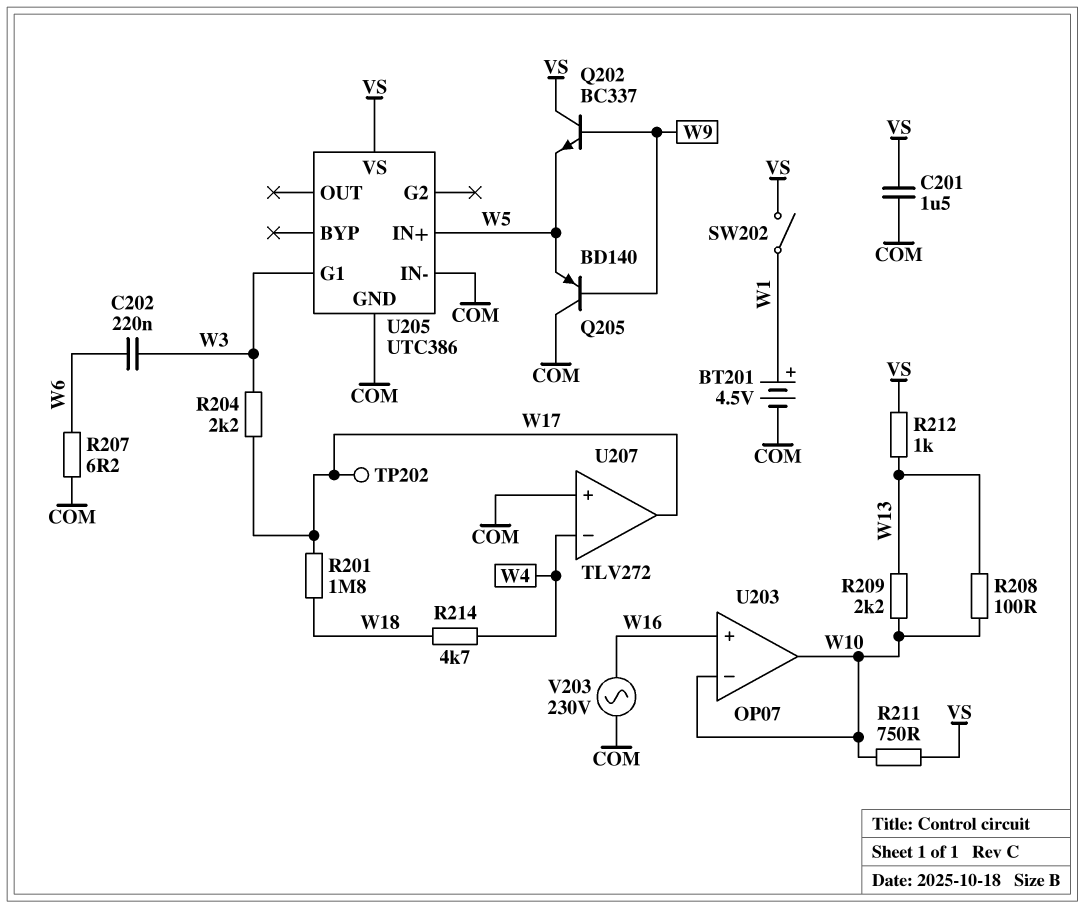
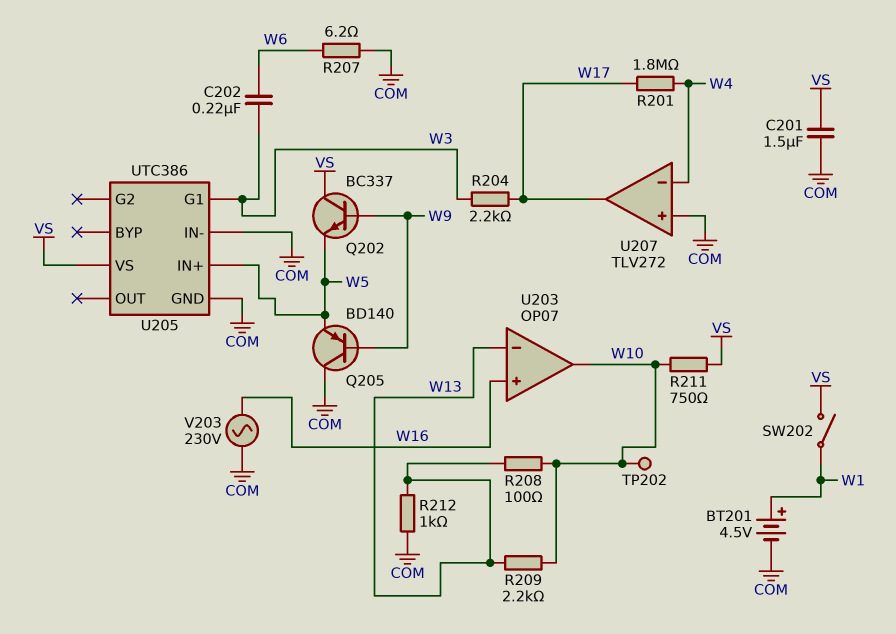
R201: 1.8M (W17, W18) -> 1.8M (W4, W17)
R212: 1k (VS, W13) -> 1k (COM, W13)
R214: 4.7k (W4, W18) -> none
TP202: test point (W17) -> test point (W10)
U203 pin in-: W10 -> W13

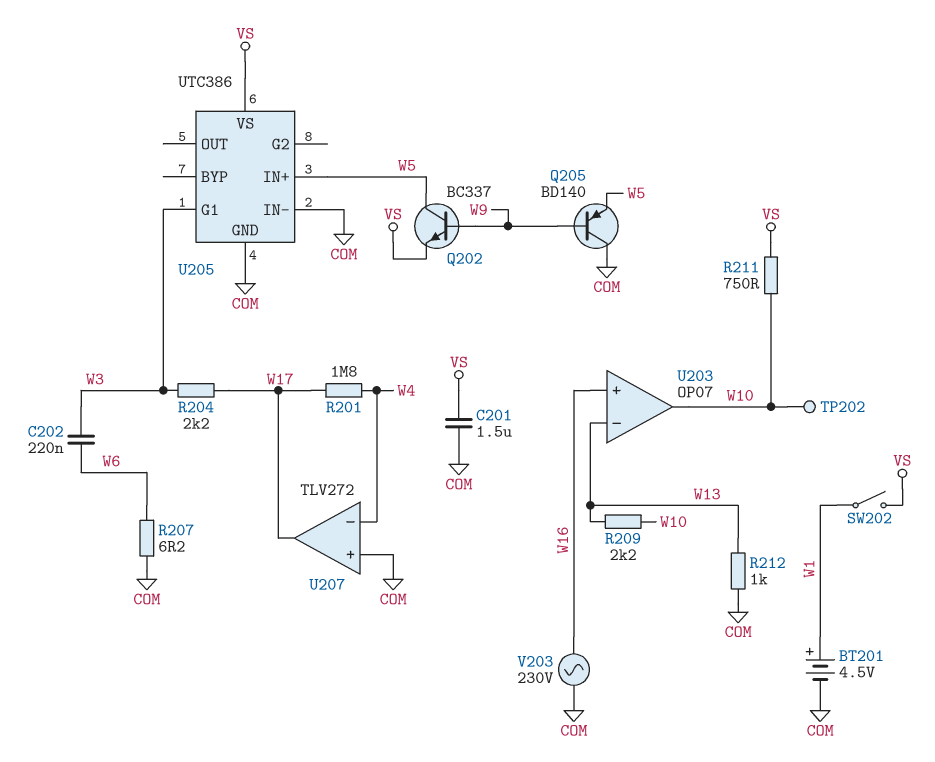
Q202: NPN BC337 (B W9, C VS, E W5) -> NPN BC337 (B W9, C W5, E VS)
R208: 100 (W10, W13) -> none

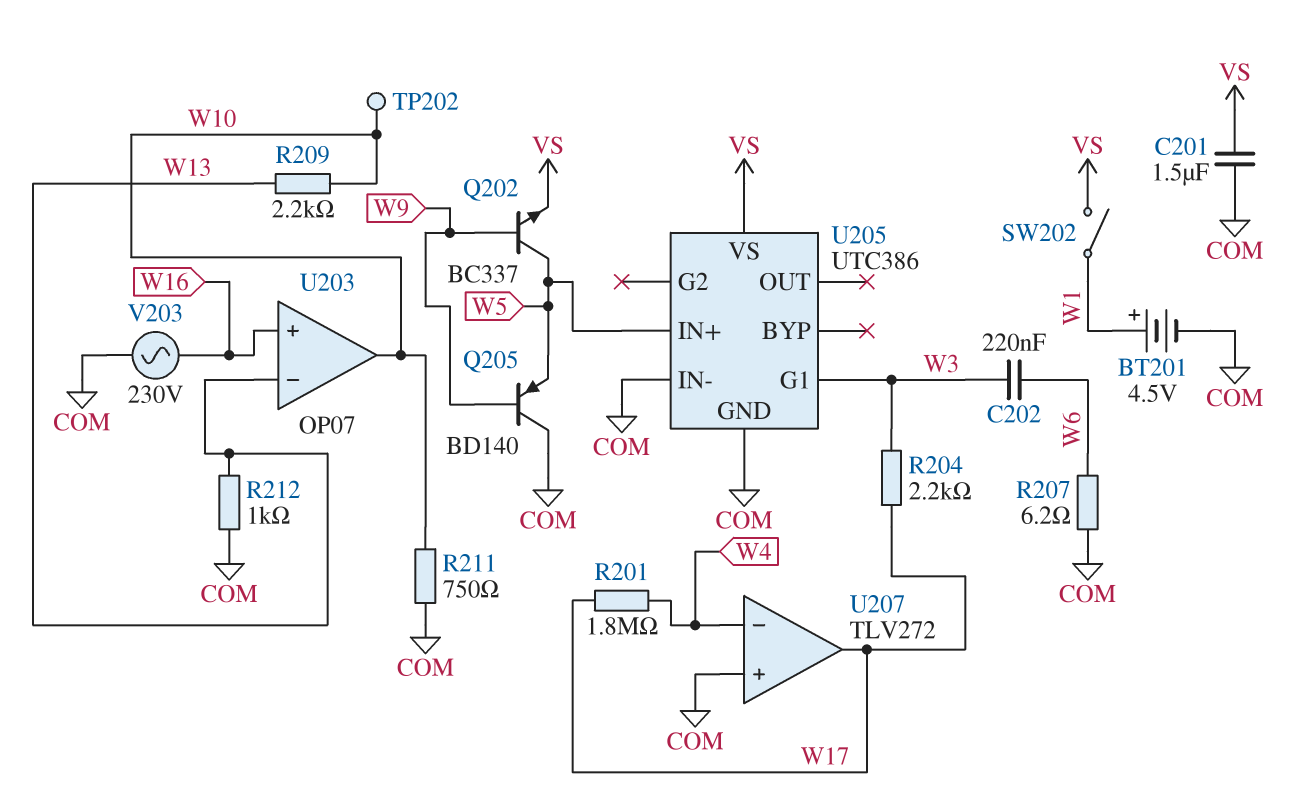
R211: 750 (VS, W10) -> 750 (COM, W10)

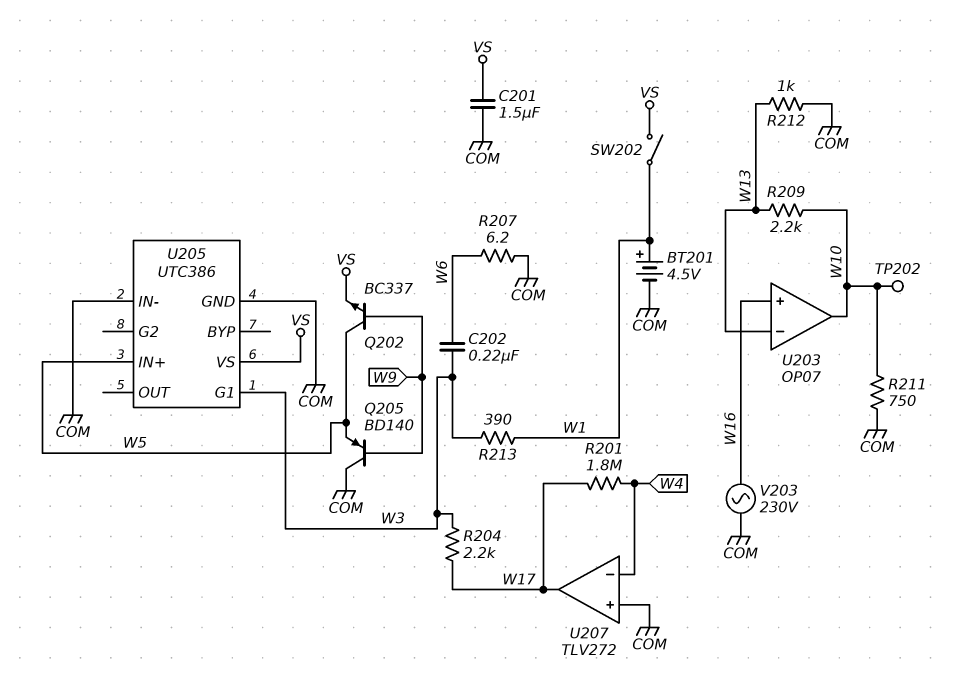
R213: none -> 390 (W1, W3)

